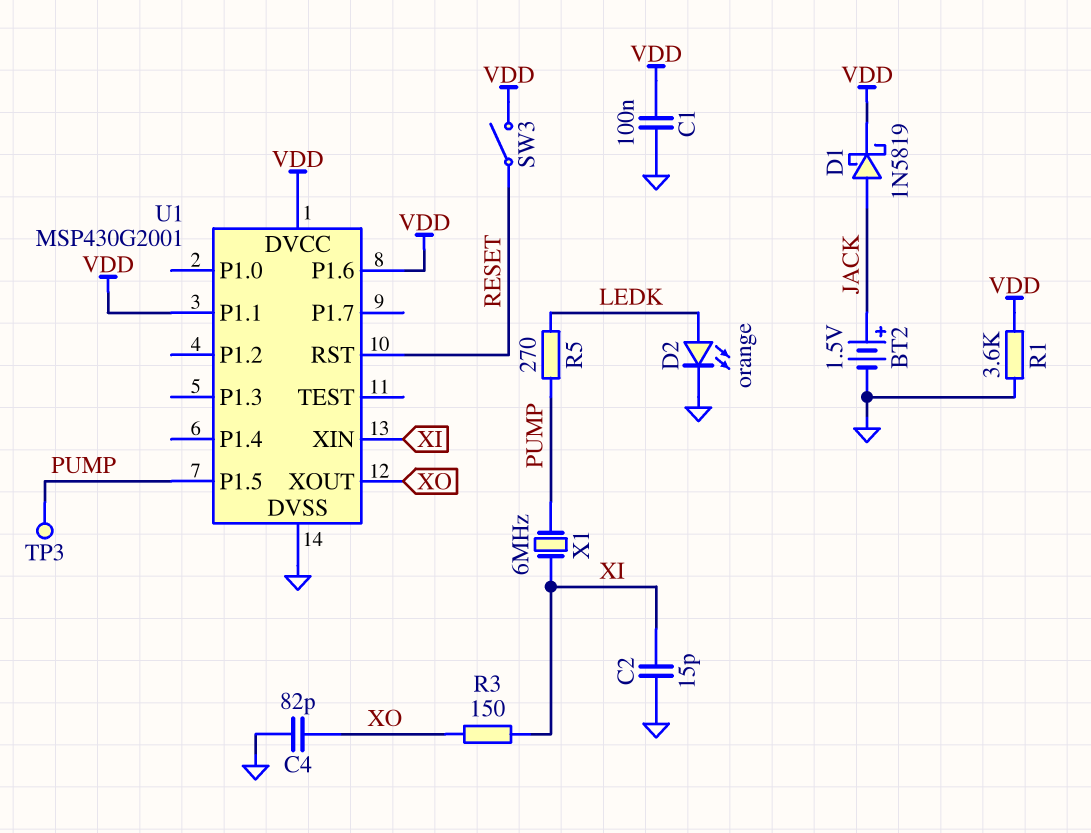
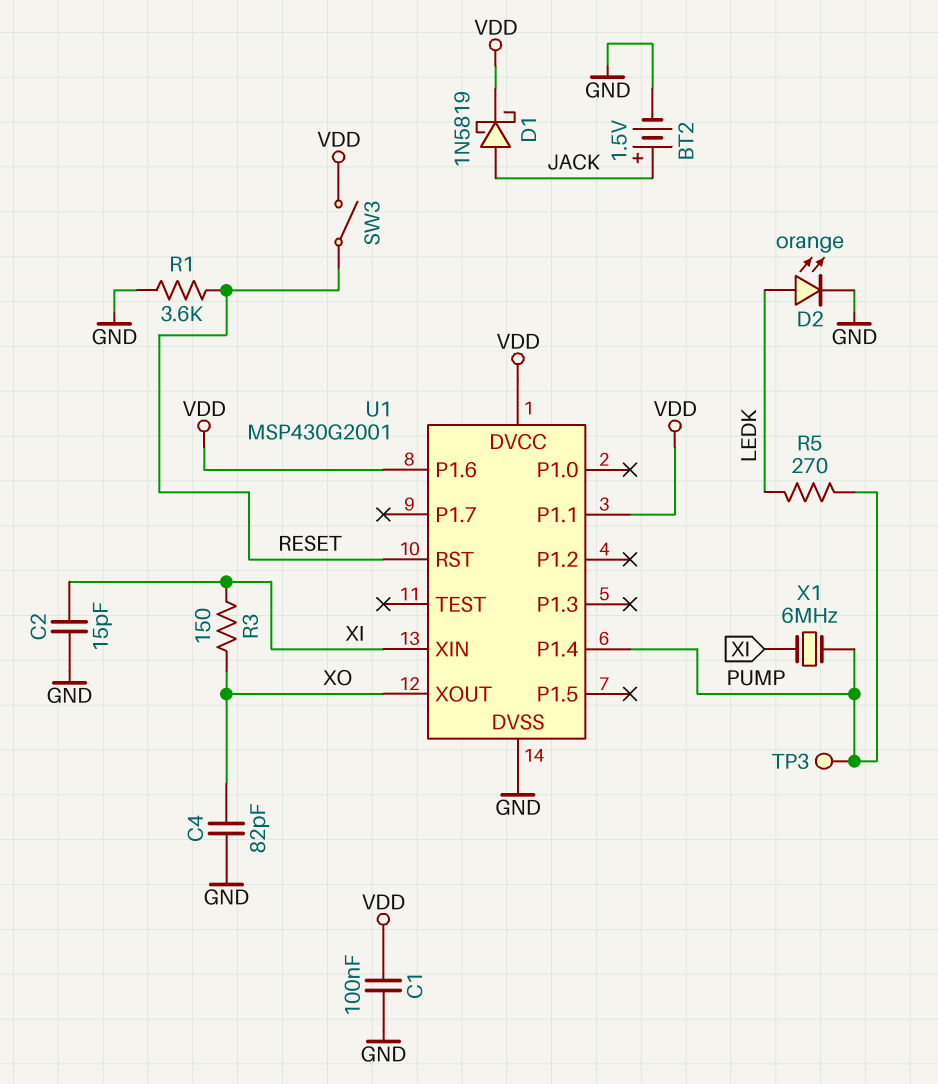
R1: 3.6k (GND, VDD) -> 3.6k (GND, RESET)
U1 pin P1.4: none -> PUMP
U1 pin P1.5: PUMP -> none

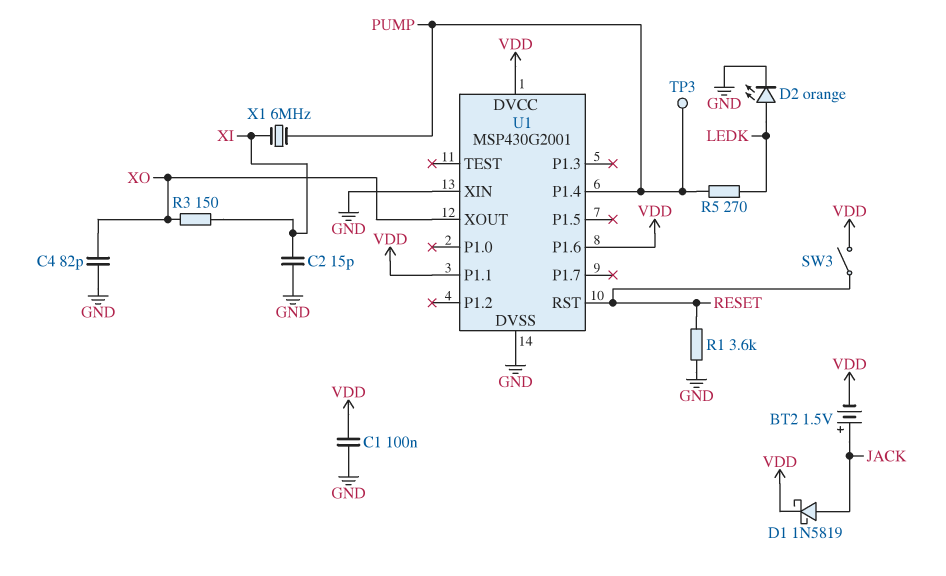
BT2: 1.5V (plus JACK, minus GND) -> 1.5V (plus JACK, minus VDD)
U1 pin XIN: XI -> GND

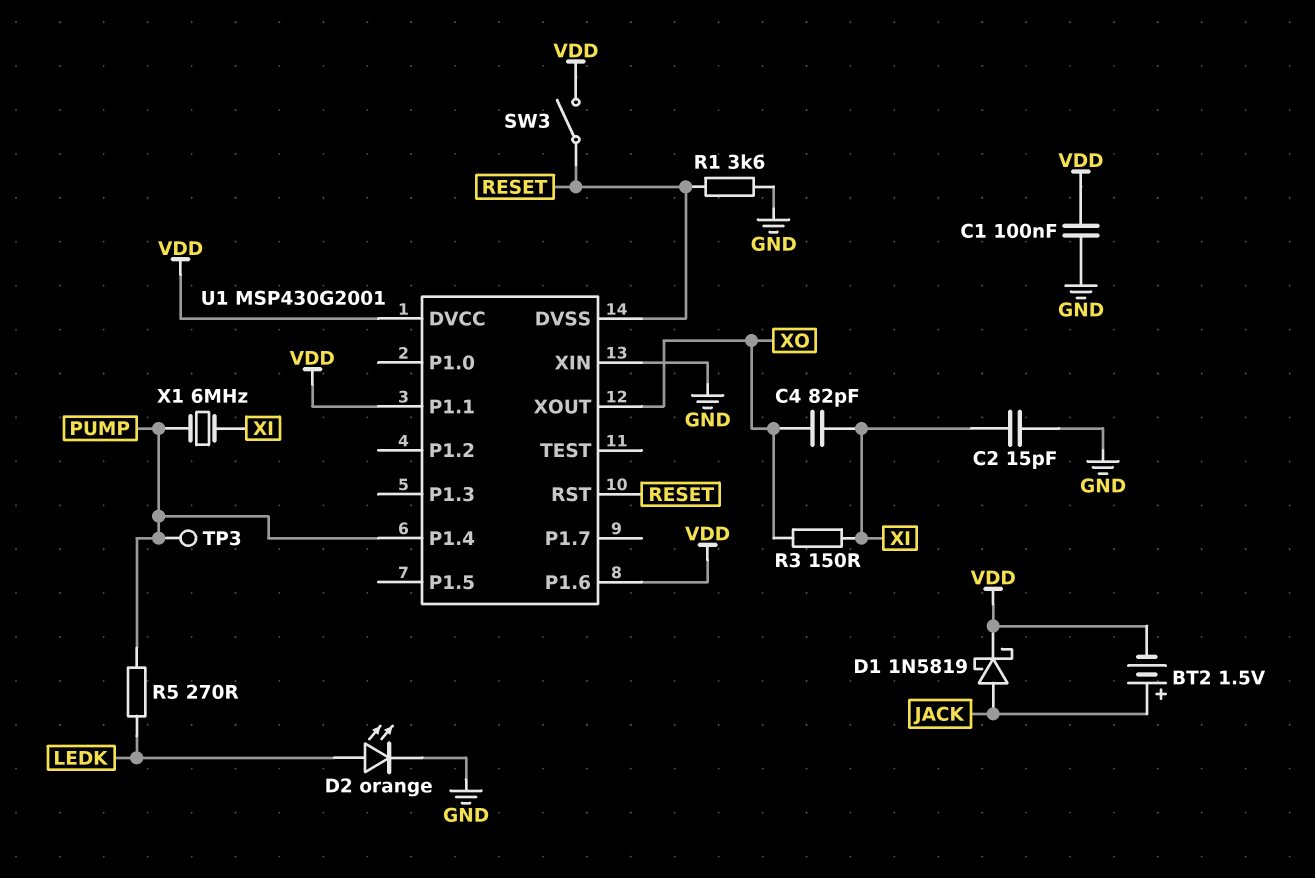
C4: 82pF (GND, XO) -> 82pF (XI, XO)
U1 pin DVSS: GND -> RESET

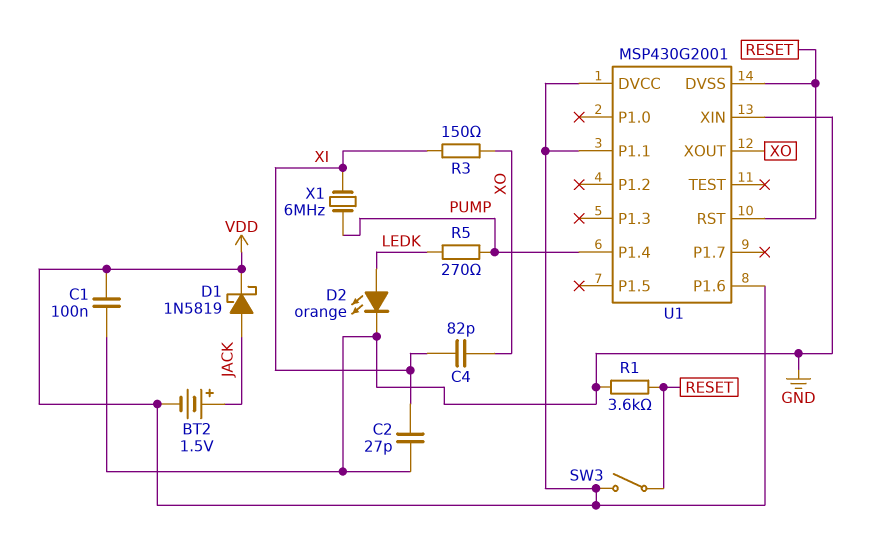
C2: 15pF (GND, XI) -> 27pF (GND, XI)
TP3: test point (PUMP) -> none

